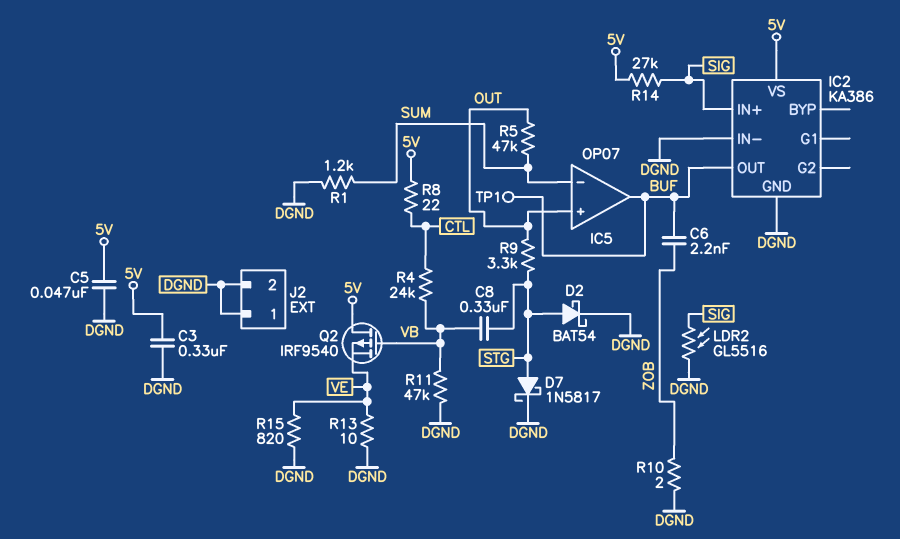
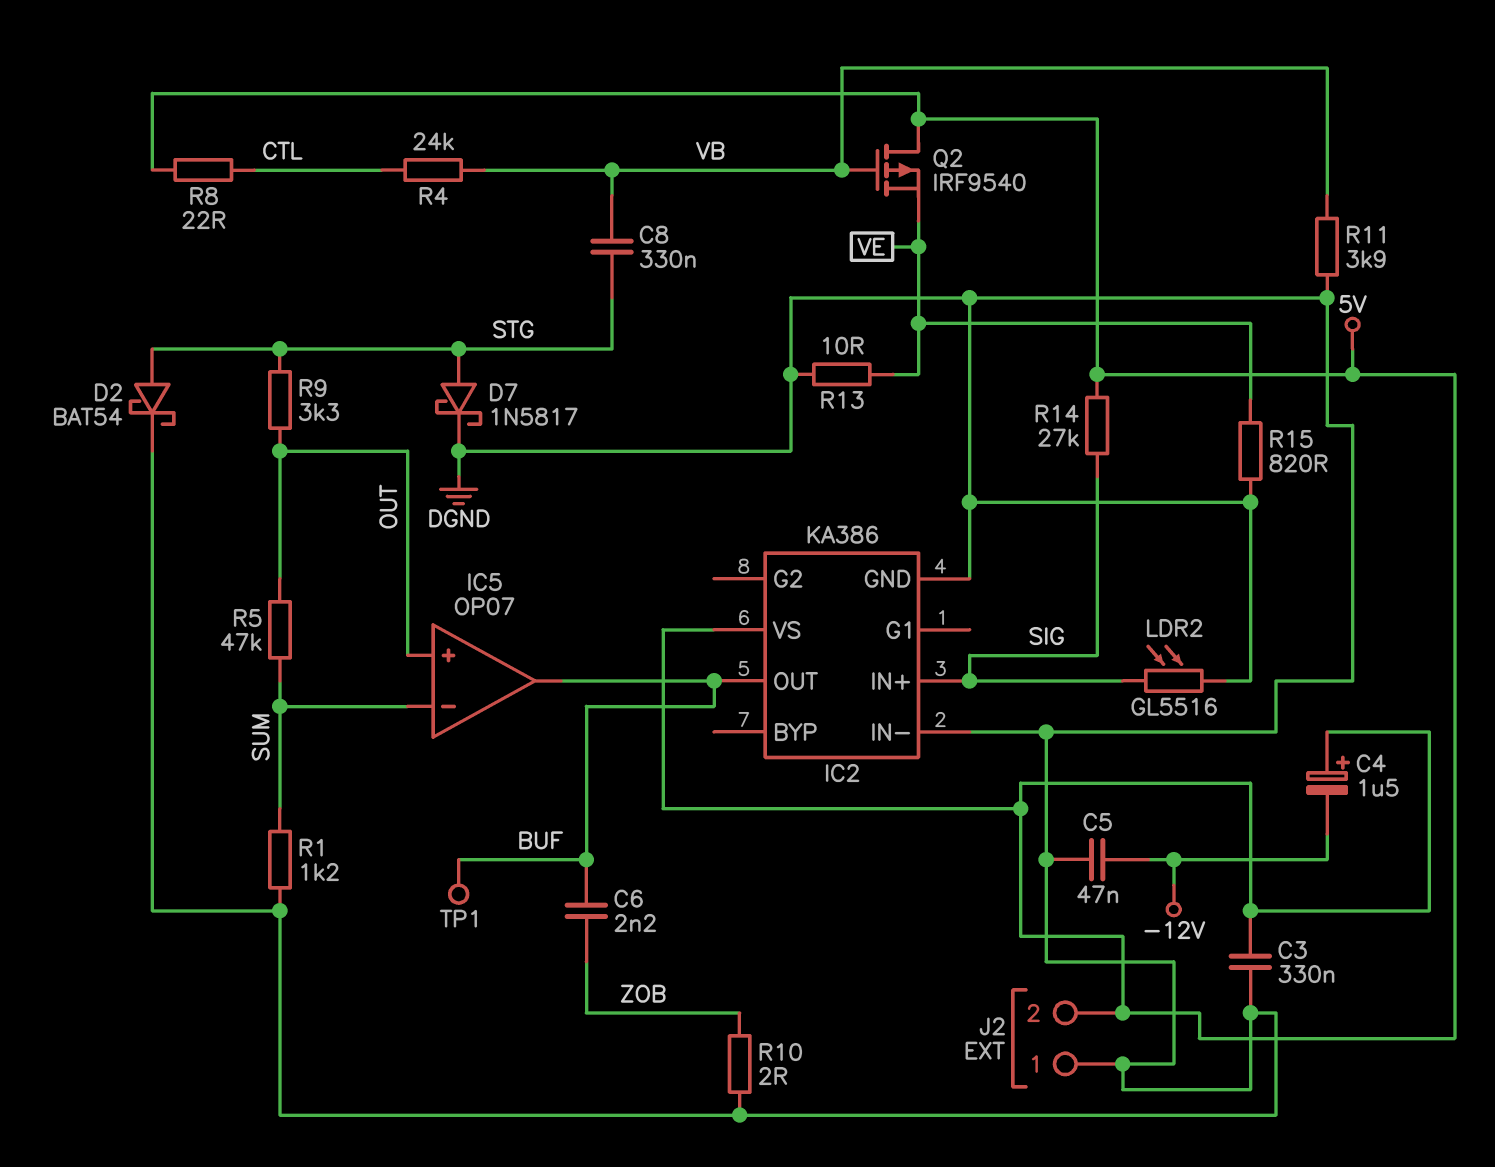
C4: none -> 1.5uF (plus 5V, minus -12V)
C5: 47nF (5V, DGND) -> 47nF (-12V, DGND)
J2 pin 2: DGND -> 5V
R11: 47k (DGND, VB) -> 3.9k (DGND, VB)

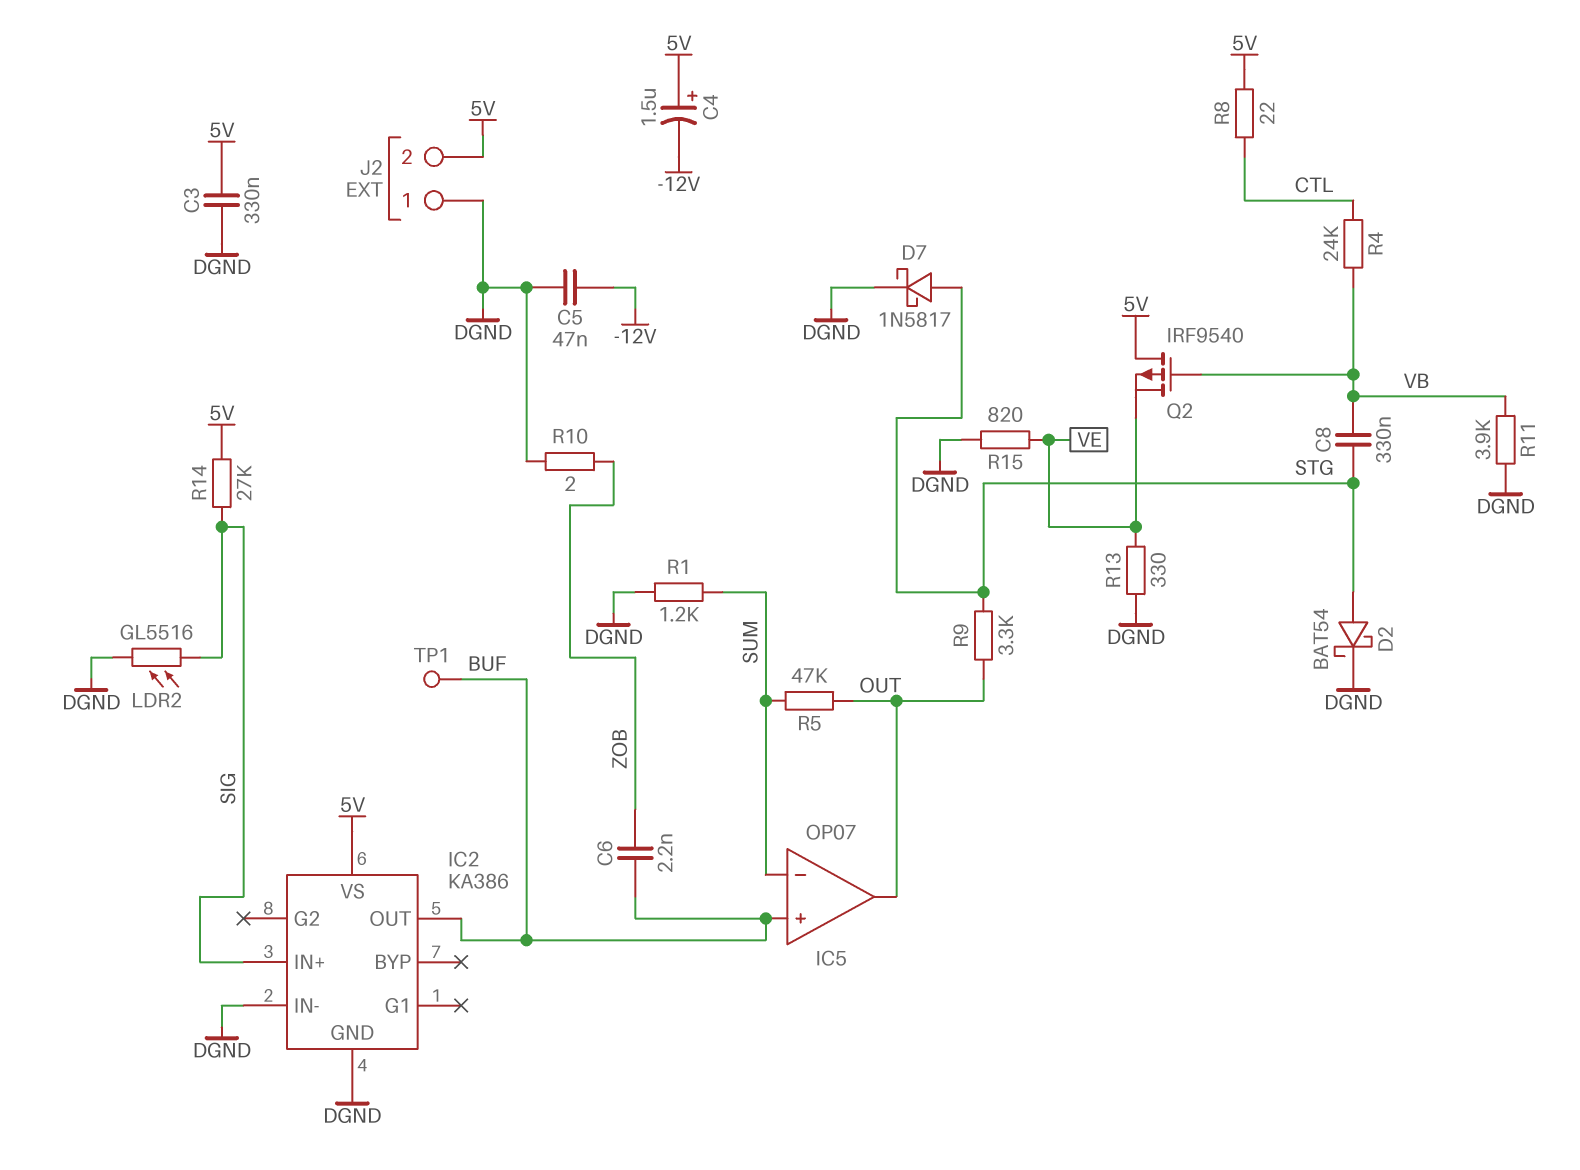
IC5 pin in+: OUT -> BUF
IC5 pin out: BUF -> OUT
R13: 10 (DGND, VE) -> 330 (DGND, VE)

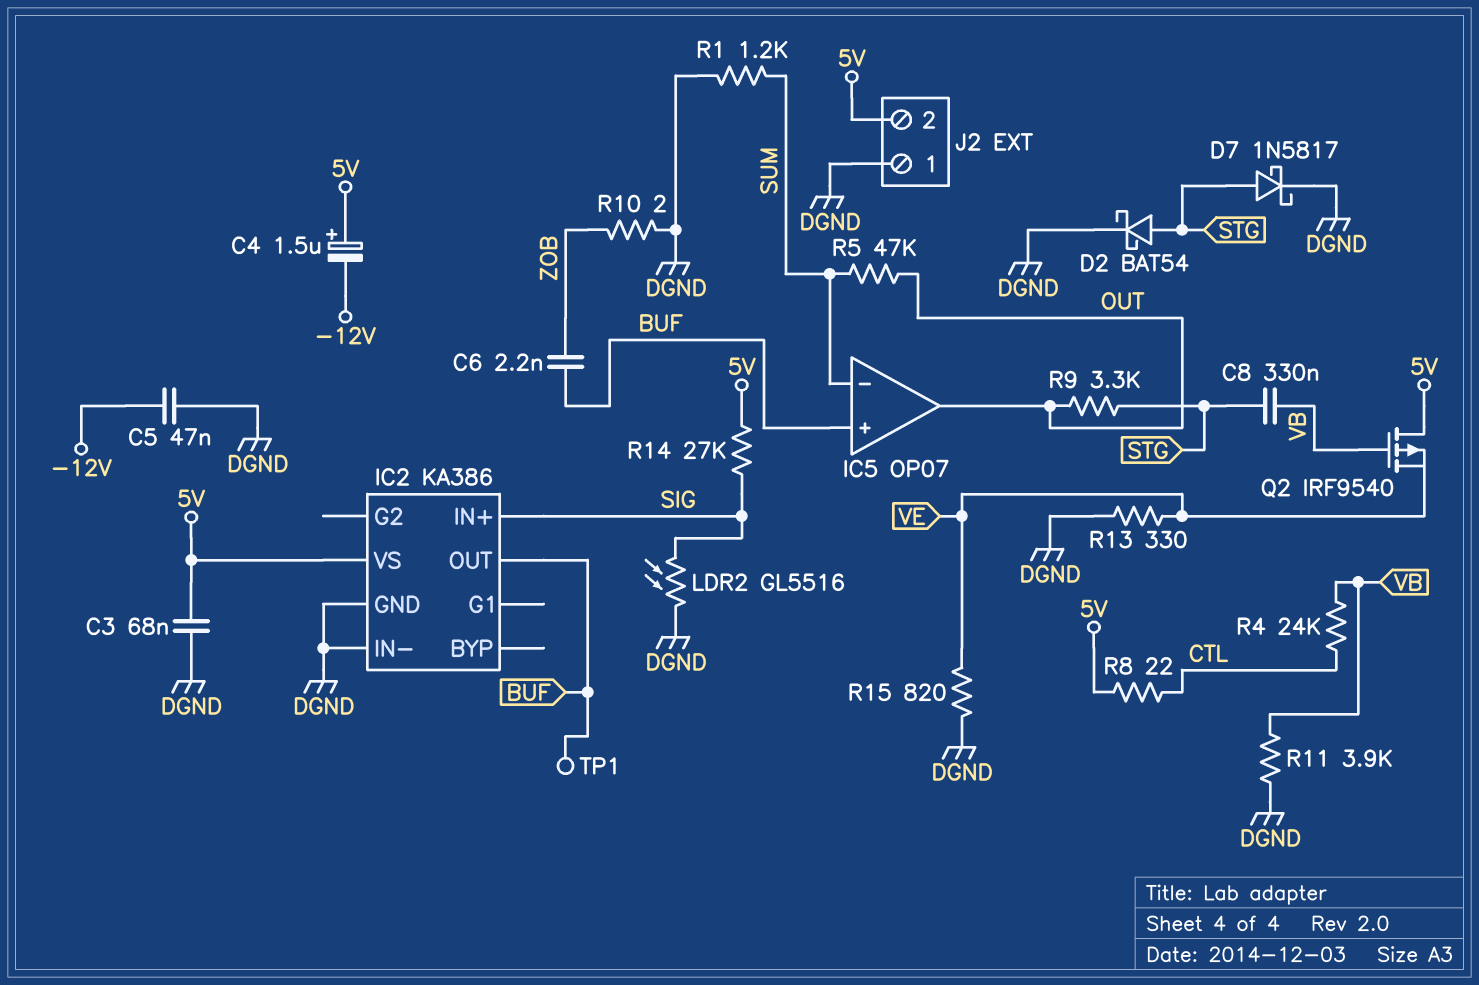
C3: 330nF (5V, DGND) -> 68nF (5V, DGND)

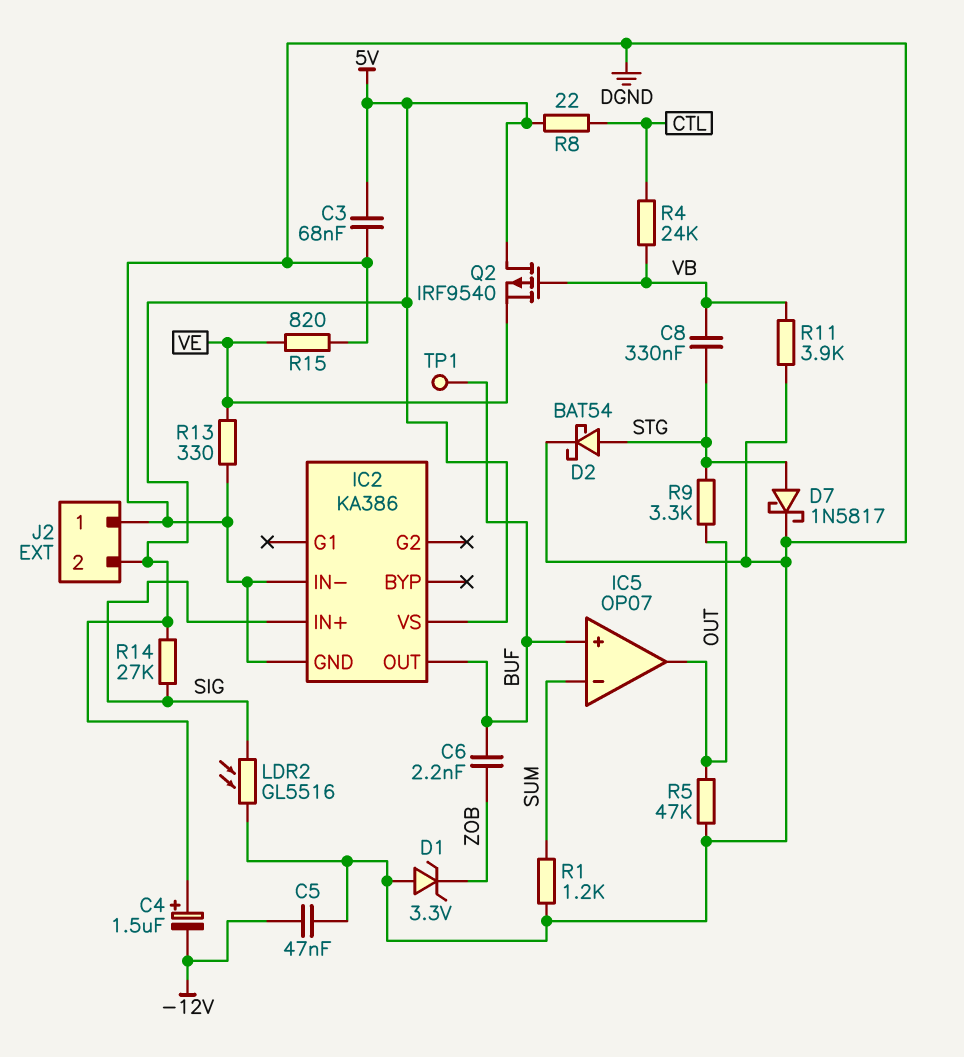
D1: none -> zener 3.3V (A DGND, K ZOB)
R5: 47k (OUT, SUM) -> 47k (DGND, OUT)
R10: 2 (DGND, ZOB) -> none

